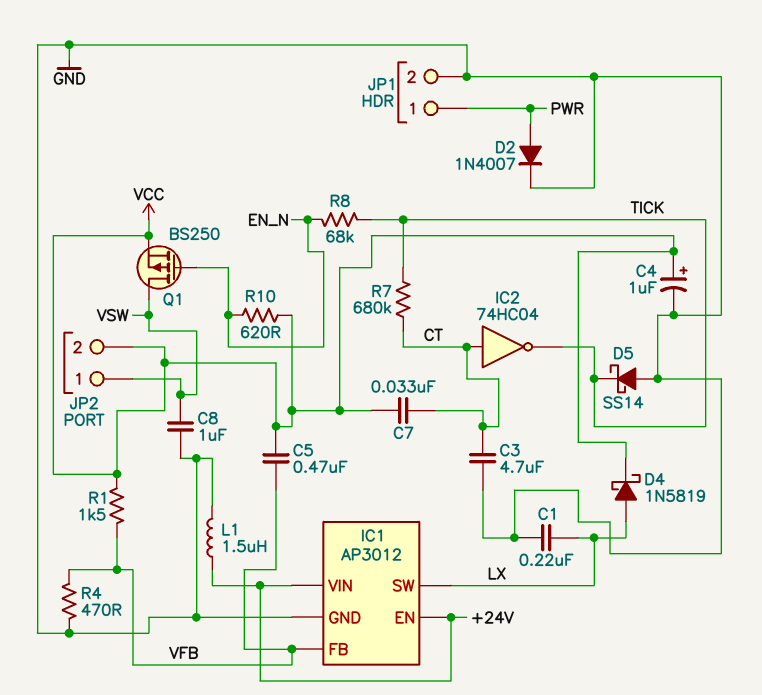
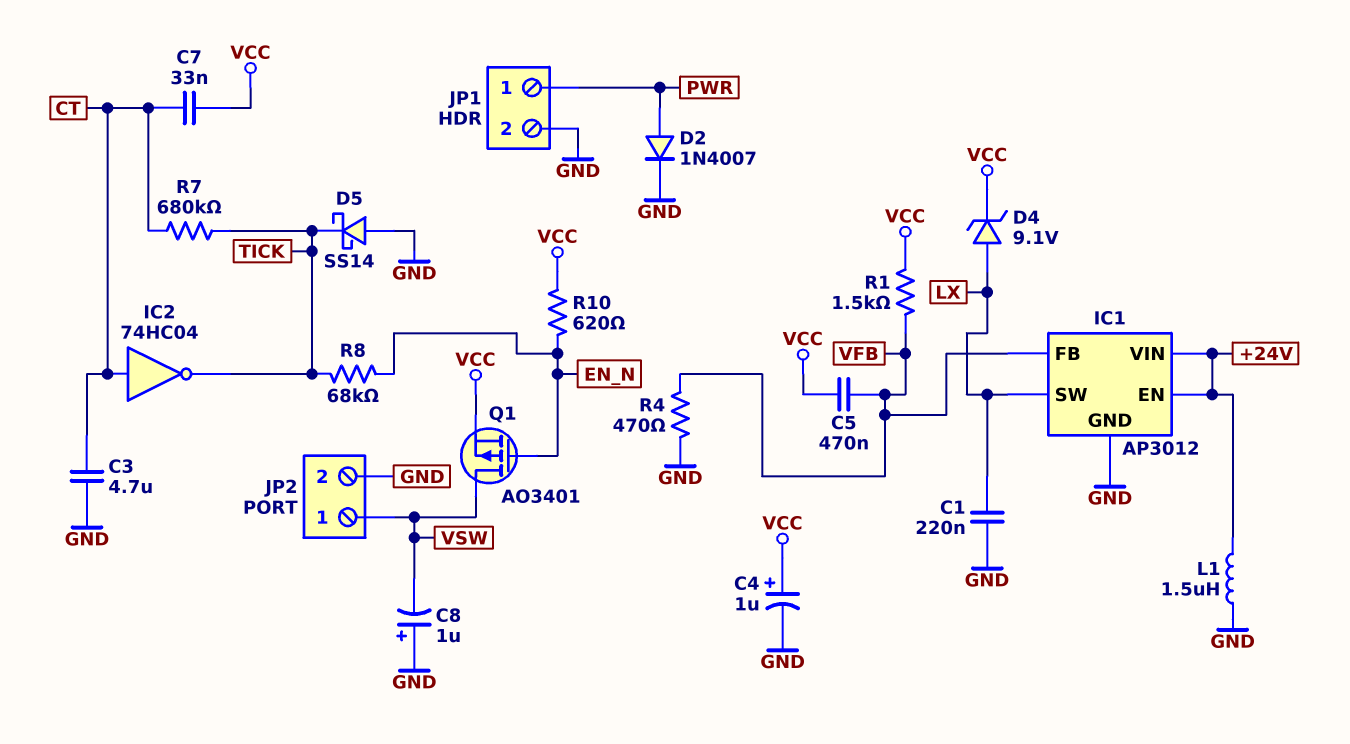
C8: 1uF (GND, VSW) -> 1uF (plus GND, minus VSW)
D4: schottky 1N5819 (A LX, K VCC) -> zener 9.1V (A LX, K VCC)
JP2 pin 2: VCC -> GND
Q1: PMOS BS250 (G EN_N, D VSW, S VCC) -> PMOS AO3401 (G EN_N, D VSW, S VCC)

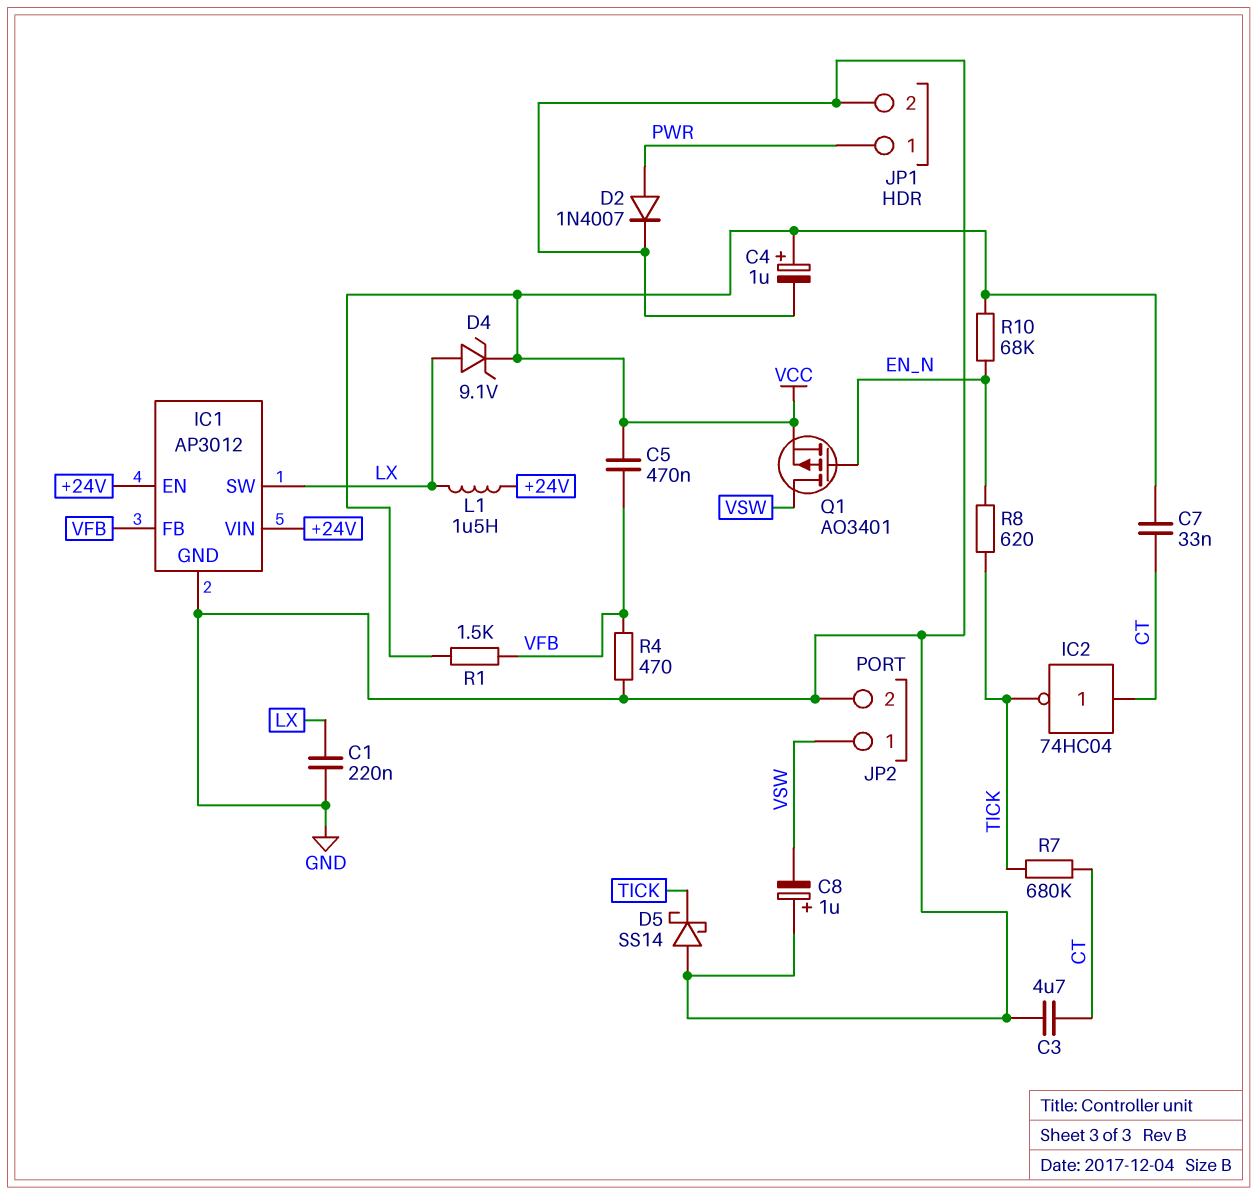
L1: 1.5uH (+24V, GND) -> 1.5uH (+24V, LX)
R8: 68k (EN_N, TICK) -> 620 (EN_N, TICK)
R10: 620 (EN_N, VCC) -> 68k (EN_N, VCC)

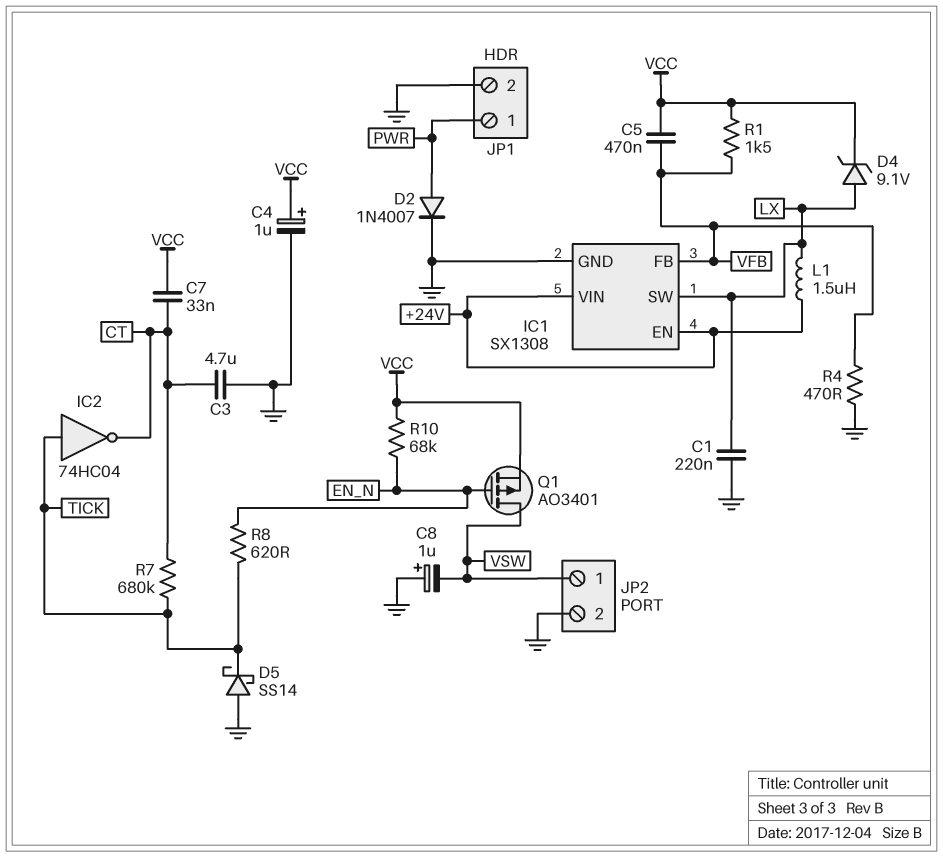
IC1: AP3012 -> SX1308
IC2: NOT 74HC04 (in CT, out TICK) -> NOT 74HC04 (in TICK, out CT)

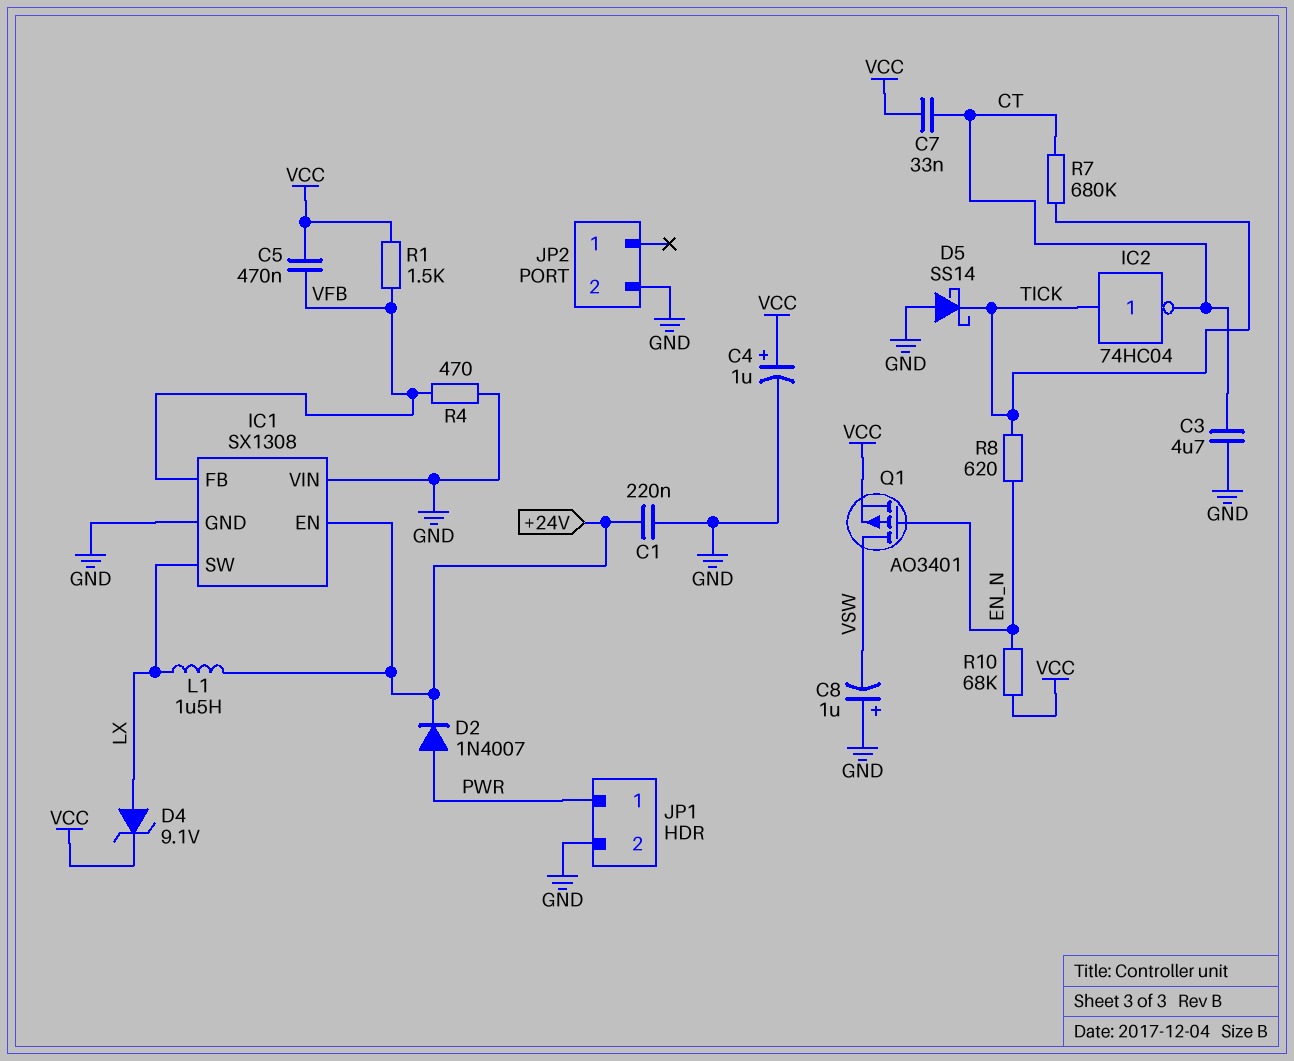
C1: 220nF (GND, LX) -> 220nF (+24V, GND)
D2: diode 1N4007 (A PWR, K GND) -> diode 1N4007 (A PWR, K +24V)
IC1 pin VIN: +24V -> GND
JP2 pin 1: VSW -> none

